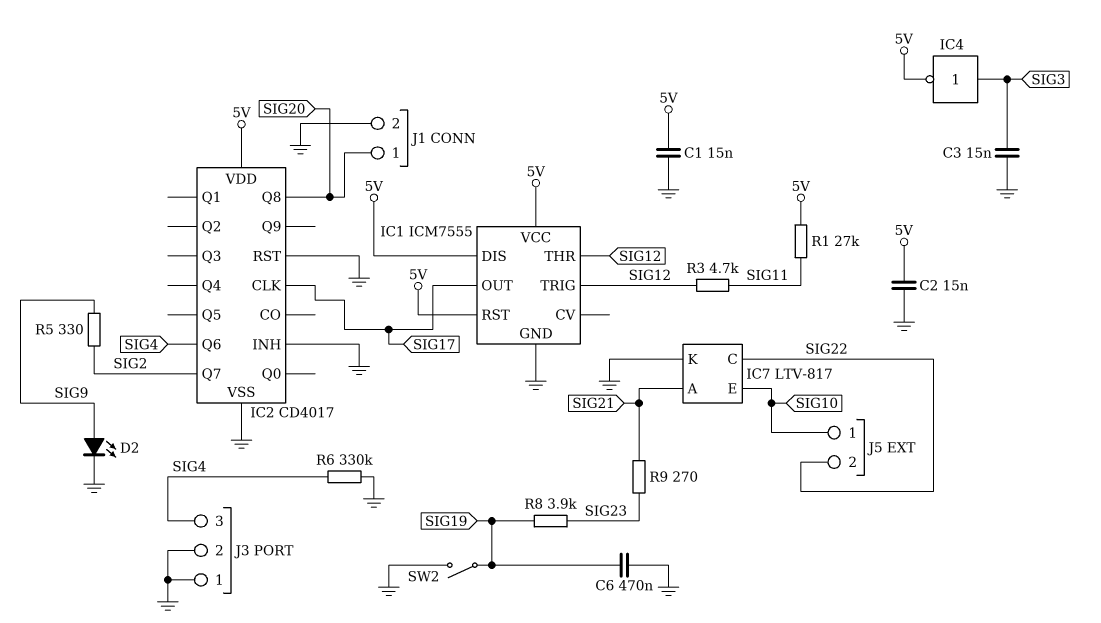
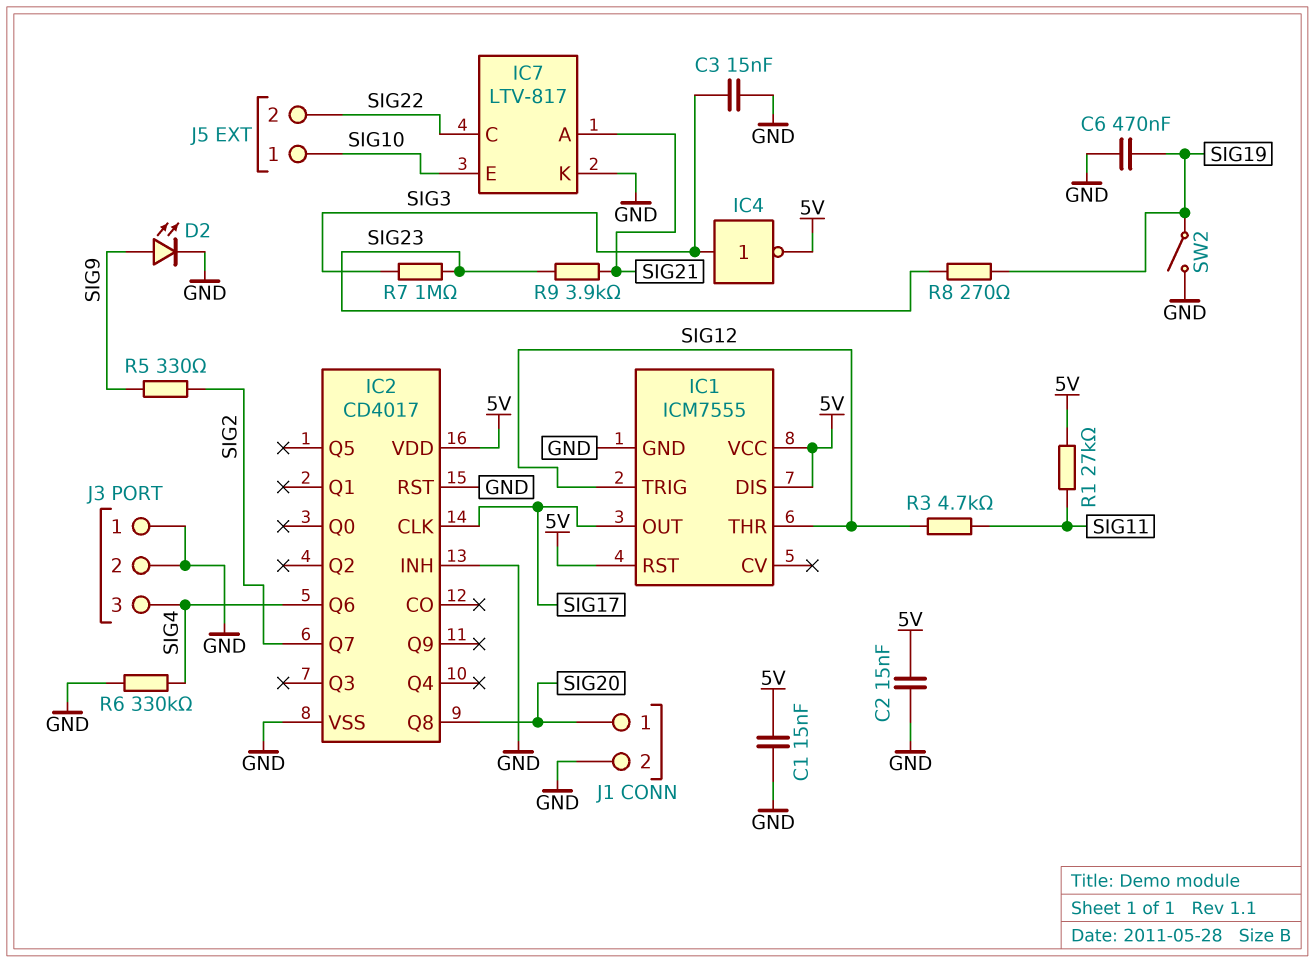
R7: none -> 1M (SIG3, SIG23)
R8: 3.9k (SIG19, SIG23) -> 270 (SIG19, SIG23)
R9: 270 (SIG21, SIG23) -> 3.9k (SIG21, SIG23)

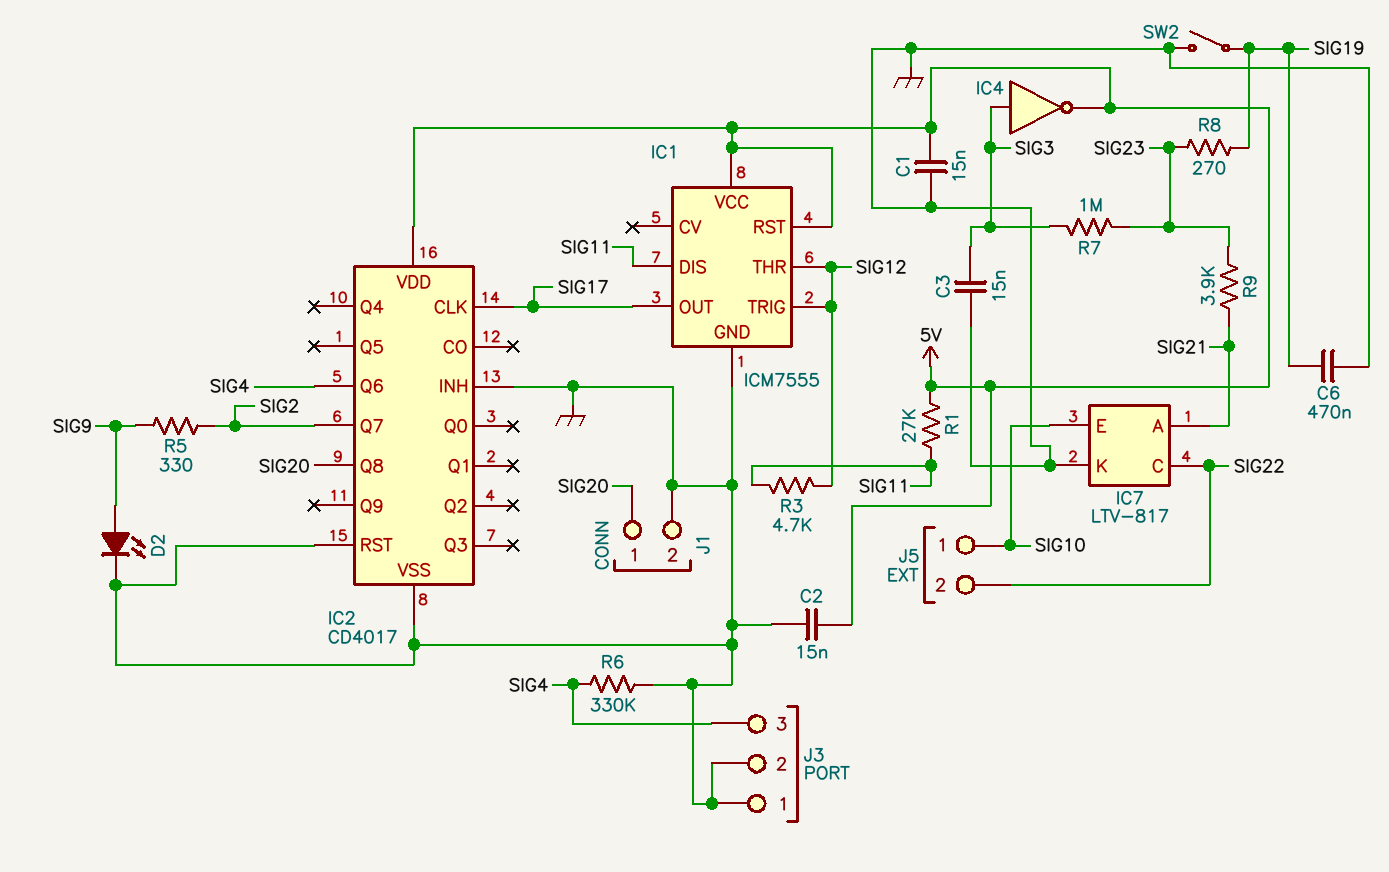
IC1 pin DIS: 5V -> SIG11

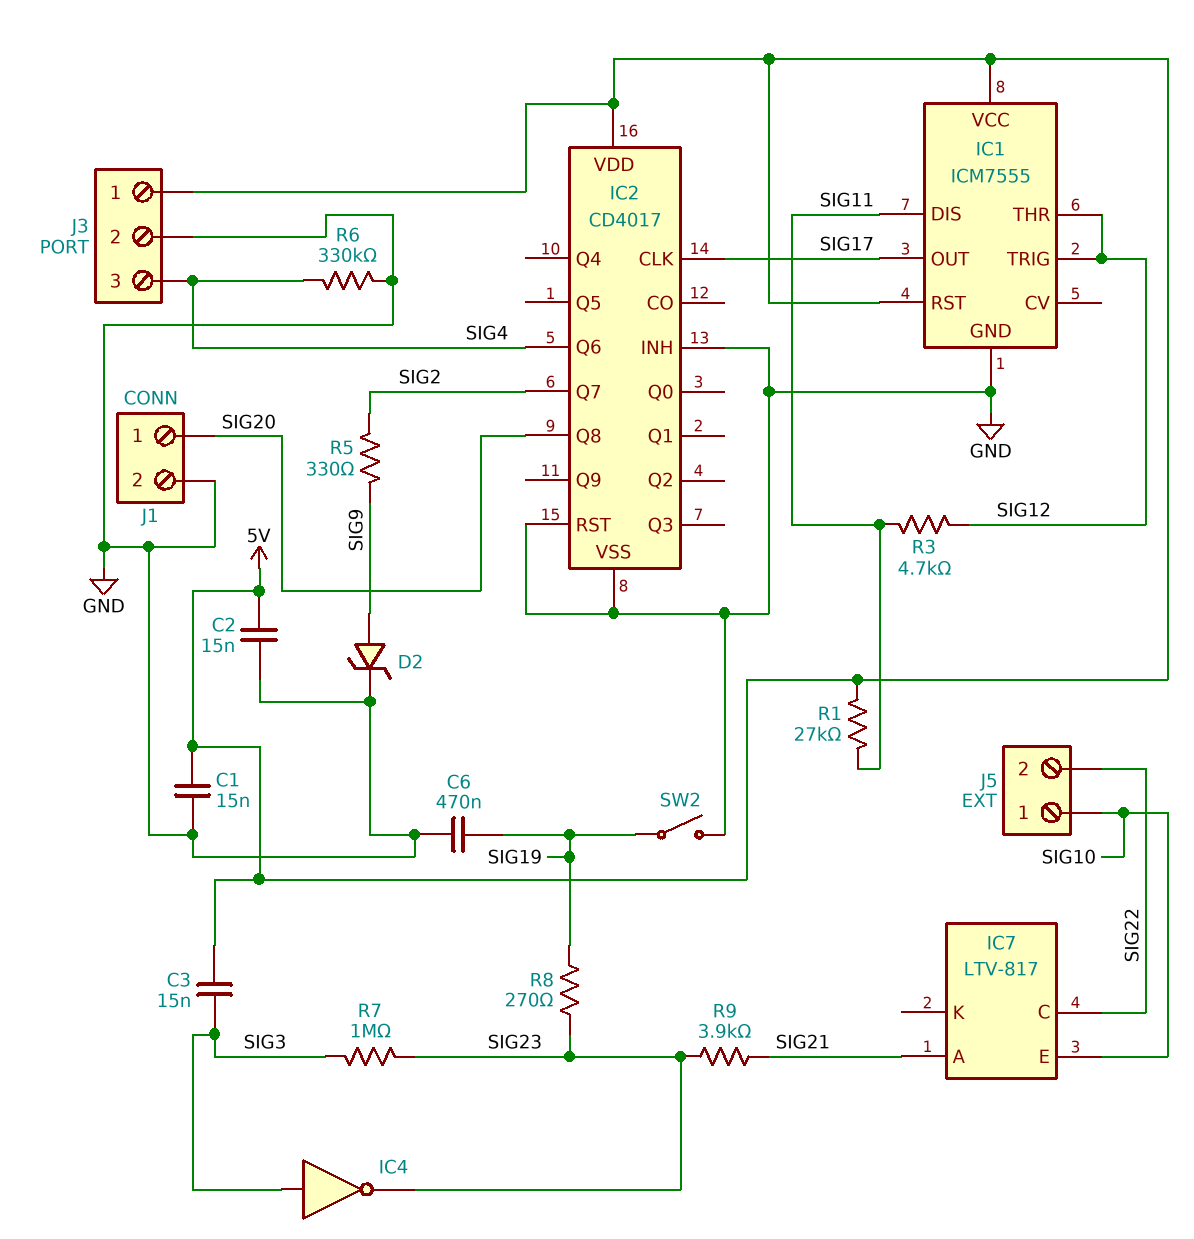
C3: 15nF (GND, SIG3) -> 15nF (5V, SIG3)
D2: LED (A SIG9, K GND) -> zener (A SIG9, K GND)
IC4: NOT (in SIG3, out 5V) -> NOT (in SIG3, out SIG23)
IC7 pin K: GND -> none
J3 pin 1: GND -> 5V

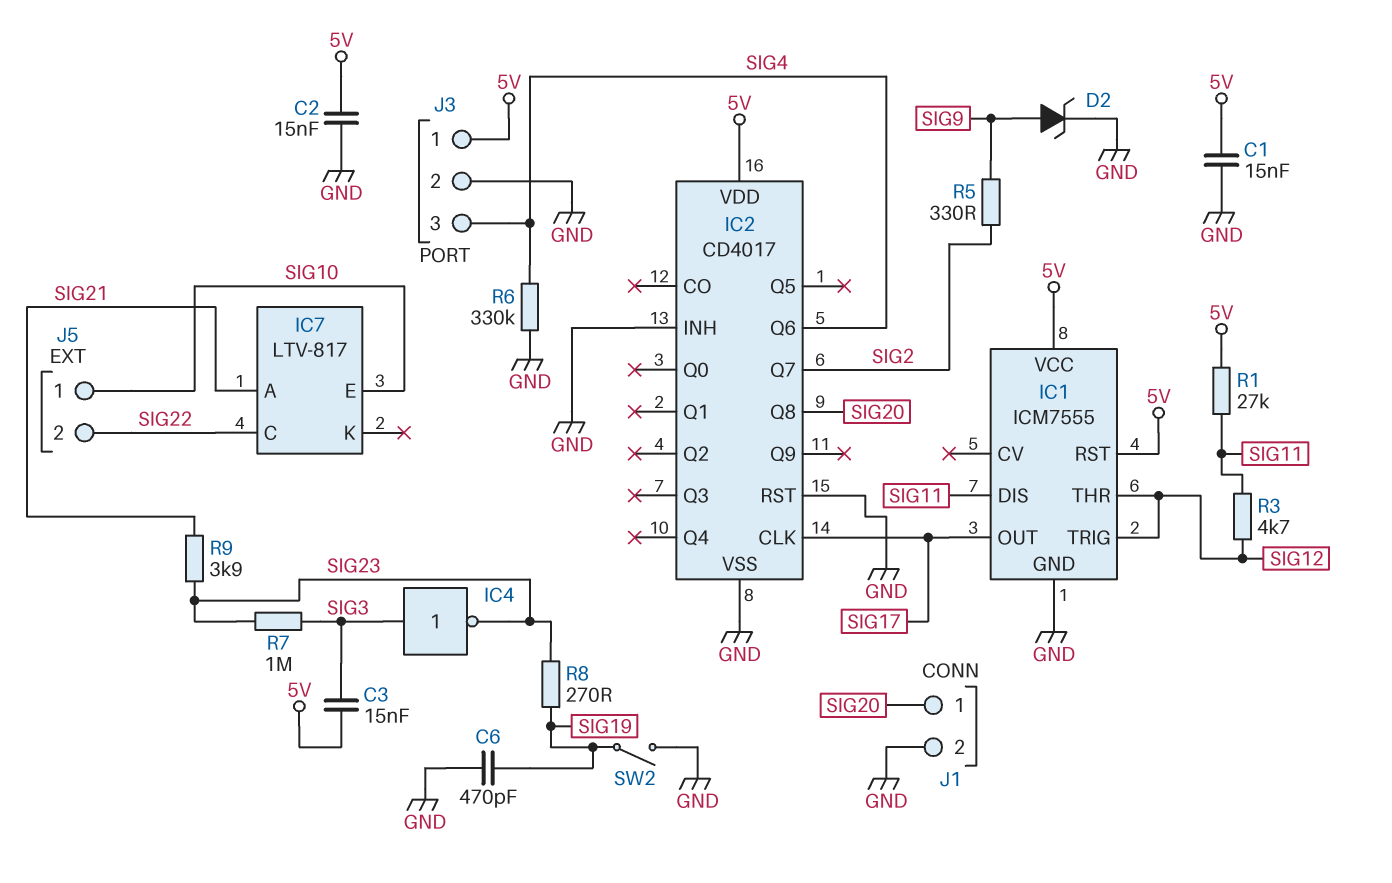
C6: 470nF (GND, SIG19) -> 470pF (GND, SIG19)

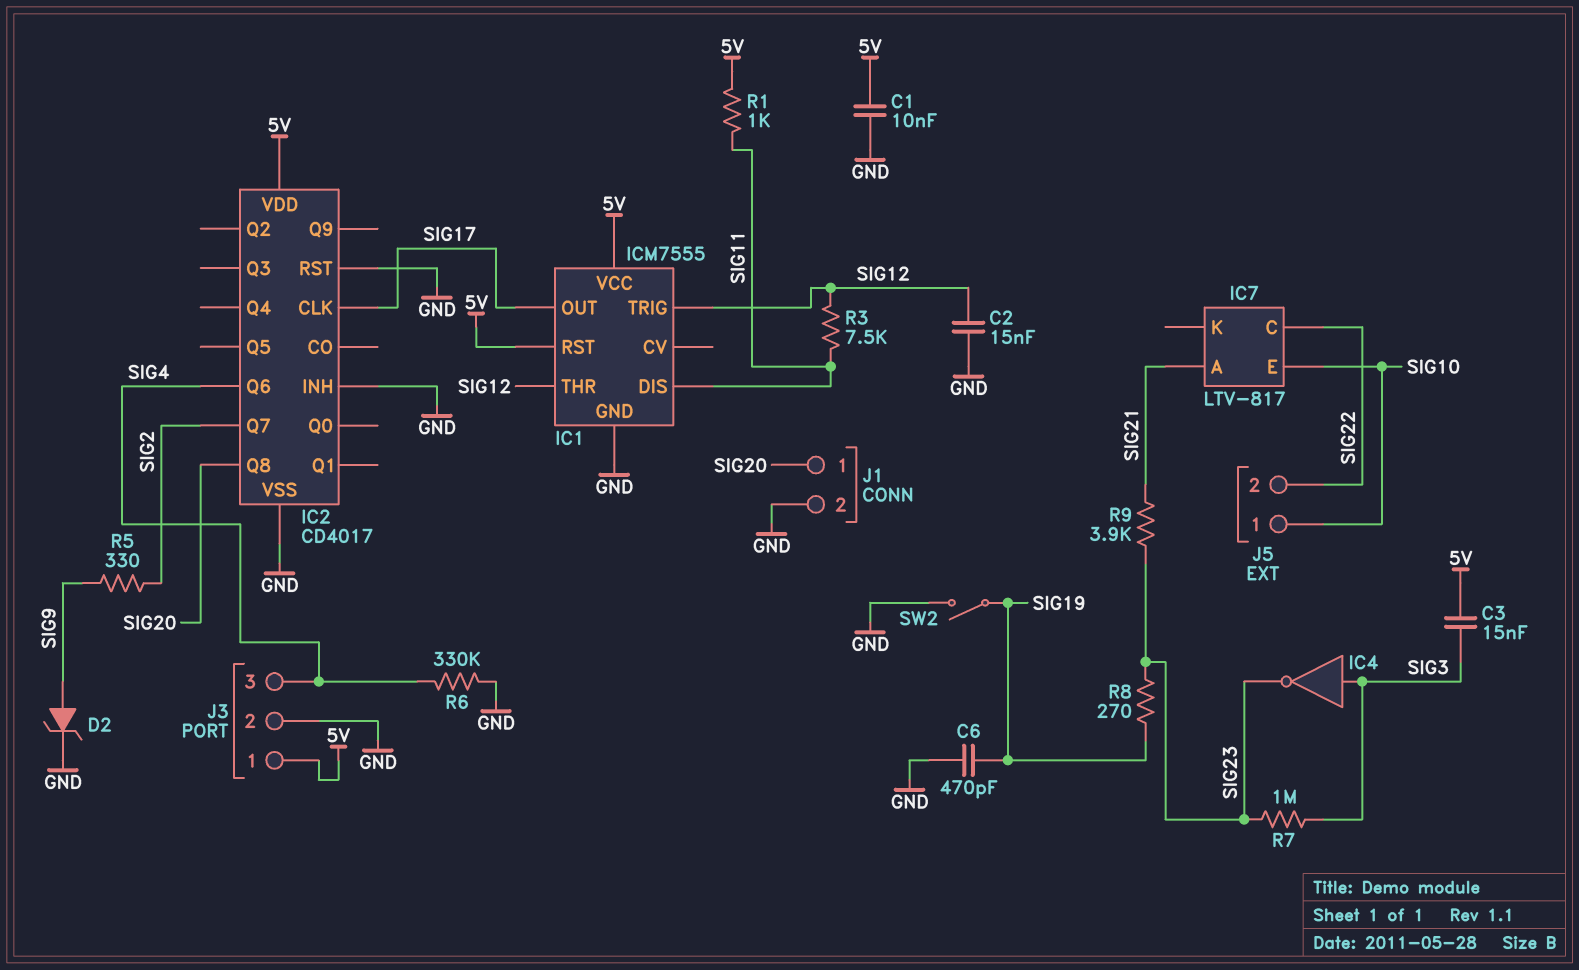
C1: 15nF (5V, GND) -> 10nF (5V, GND)
C2: 15nF (5V, GND) -> 15nF (GND, SIG12)
R1: 27k (5V, SIG11) -> 1k (5V, SIG11)
R3: 4.7k (SIG11, SIG12) -> 7.5k (SIG11, SIG12)

